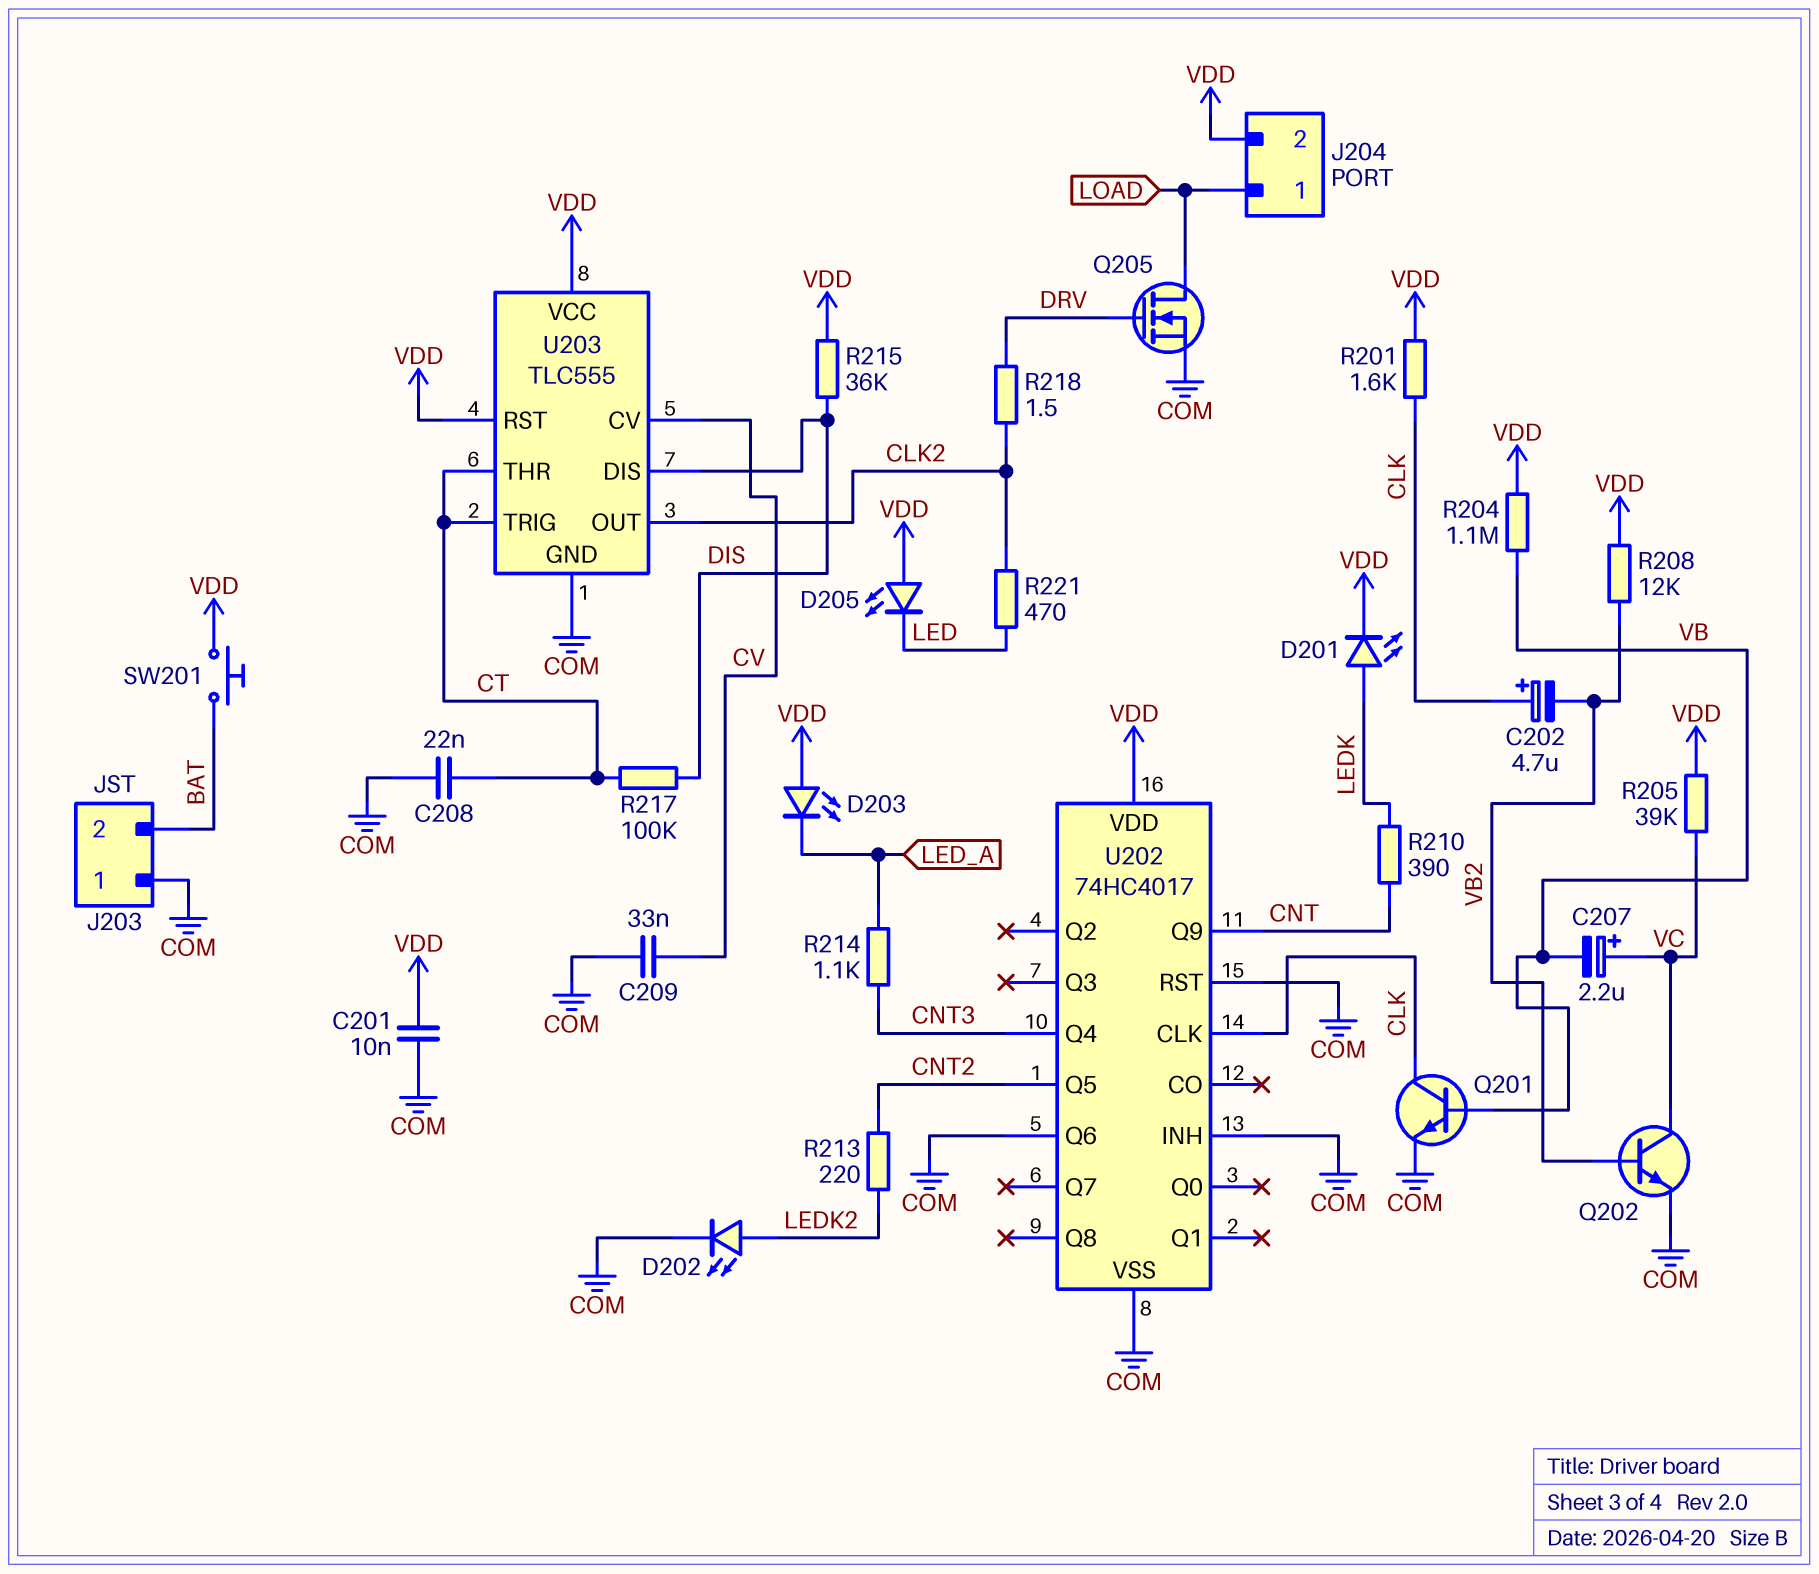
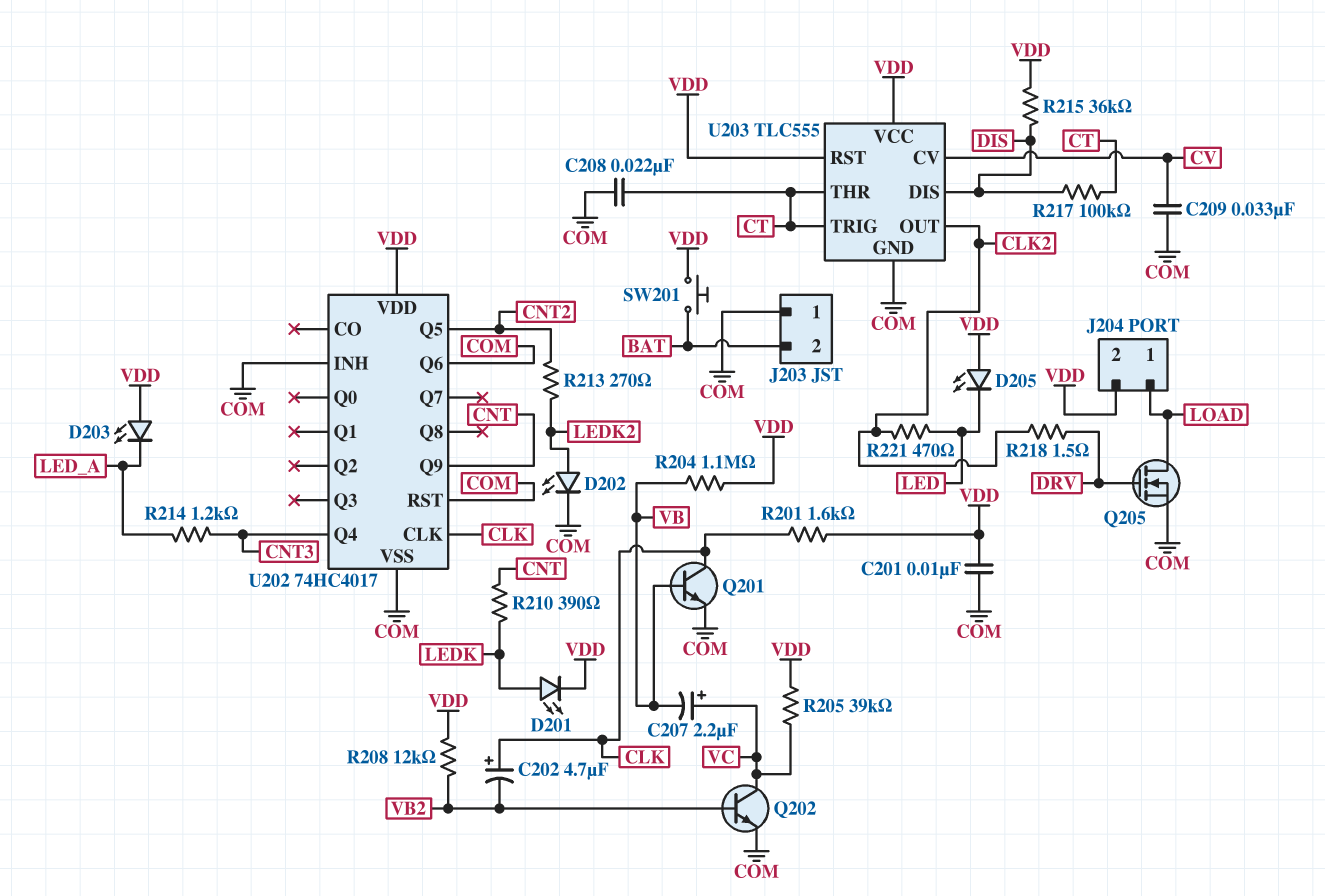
R213: 220 (CNT2, LEDK2) -> 270 (CNT2, LEDK2)
R214: 1.1k (CNT3, LED_A) -> 1.2k (CNT3, LED_A)

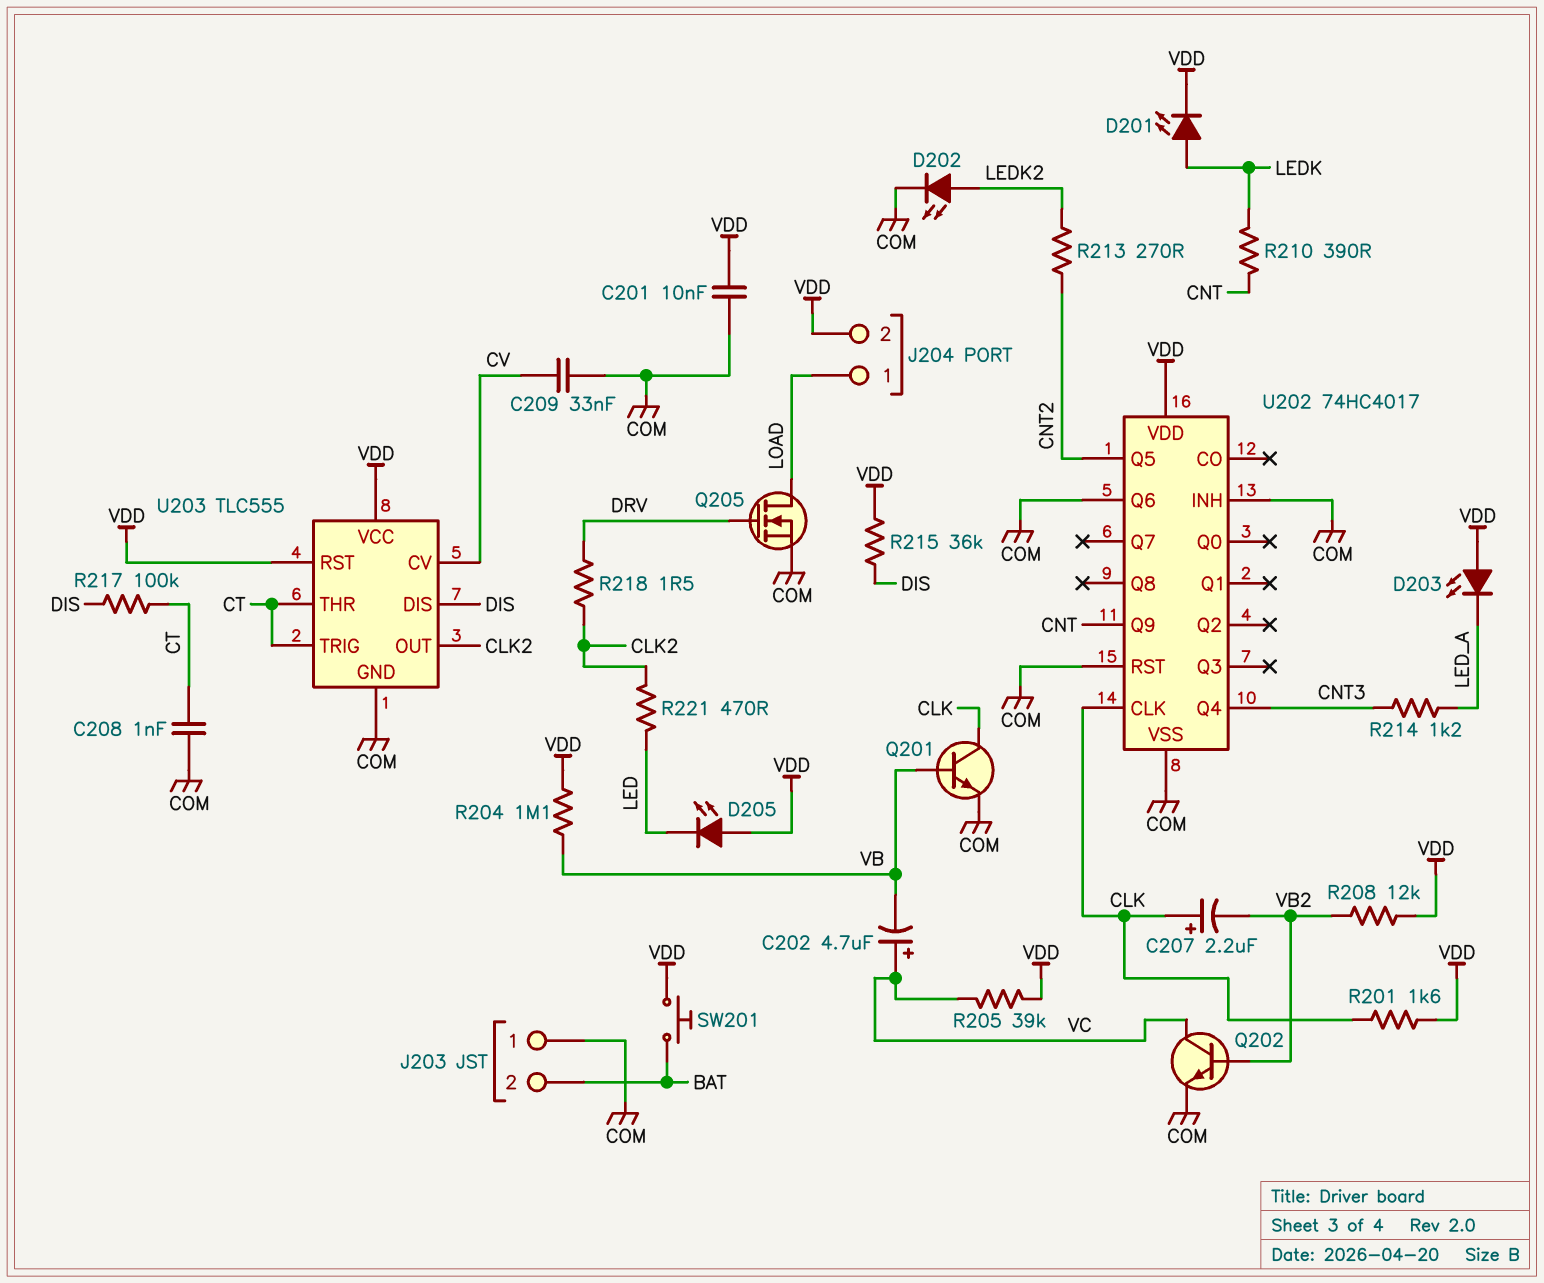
C202: 4.7uF (plus CLK, minus VB2) -> 4.7uF (plus VC, minus VB)
C207: 2.2uF (plus VC, minus VB) -> 2.2uF (plus CLK, minus VB2)
C208: 22nF (COM, CT) -> 1nF (COM, CT)

